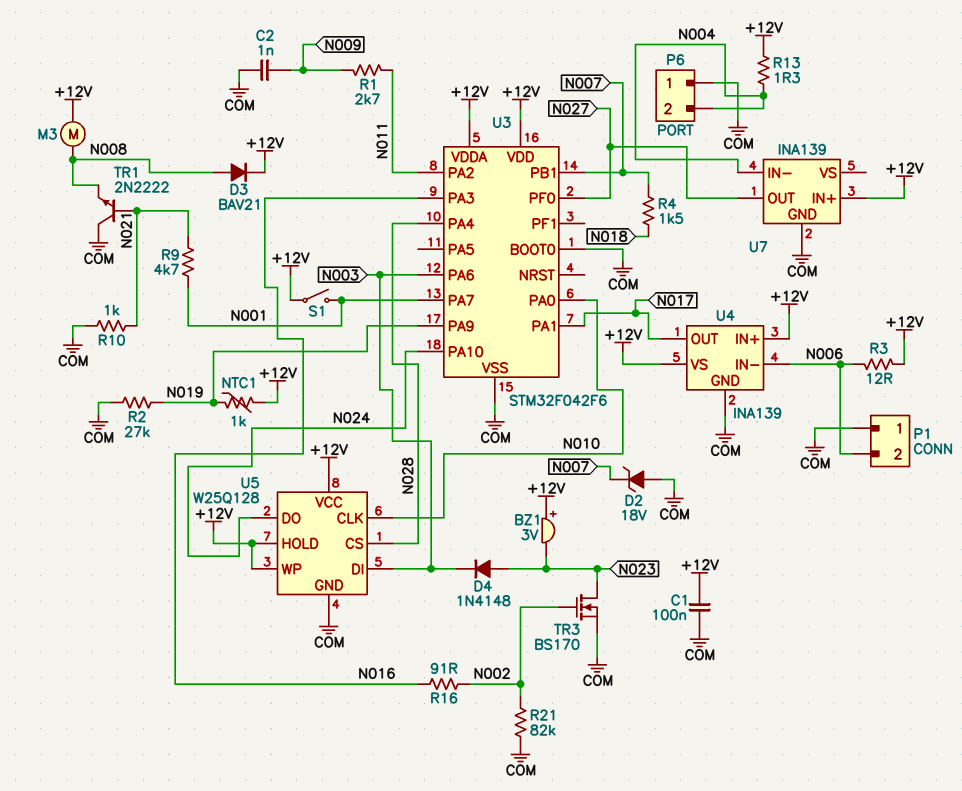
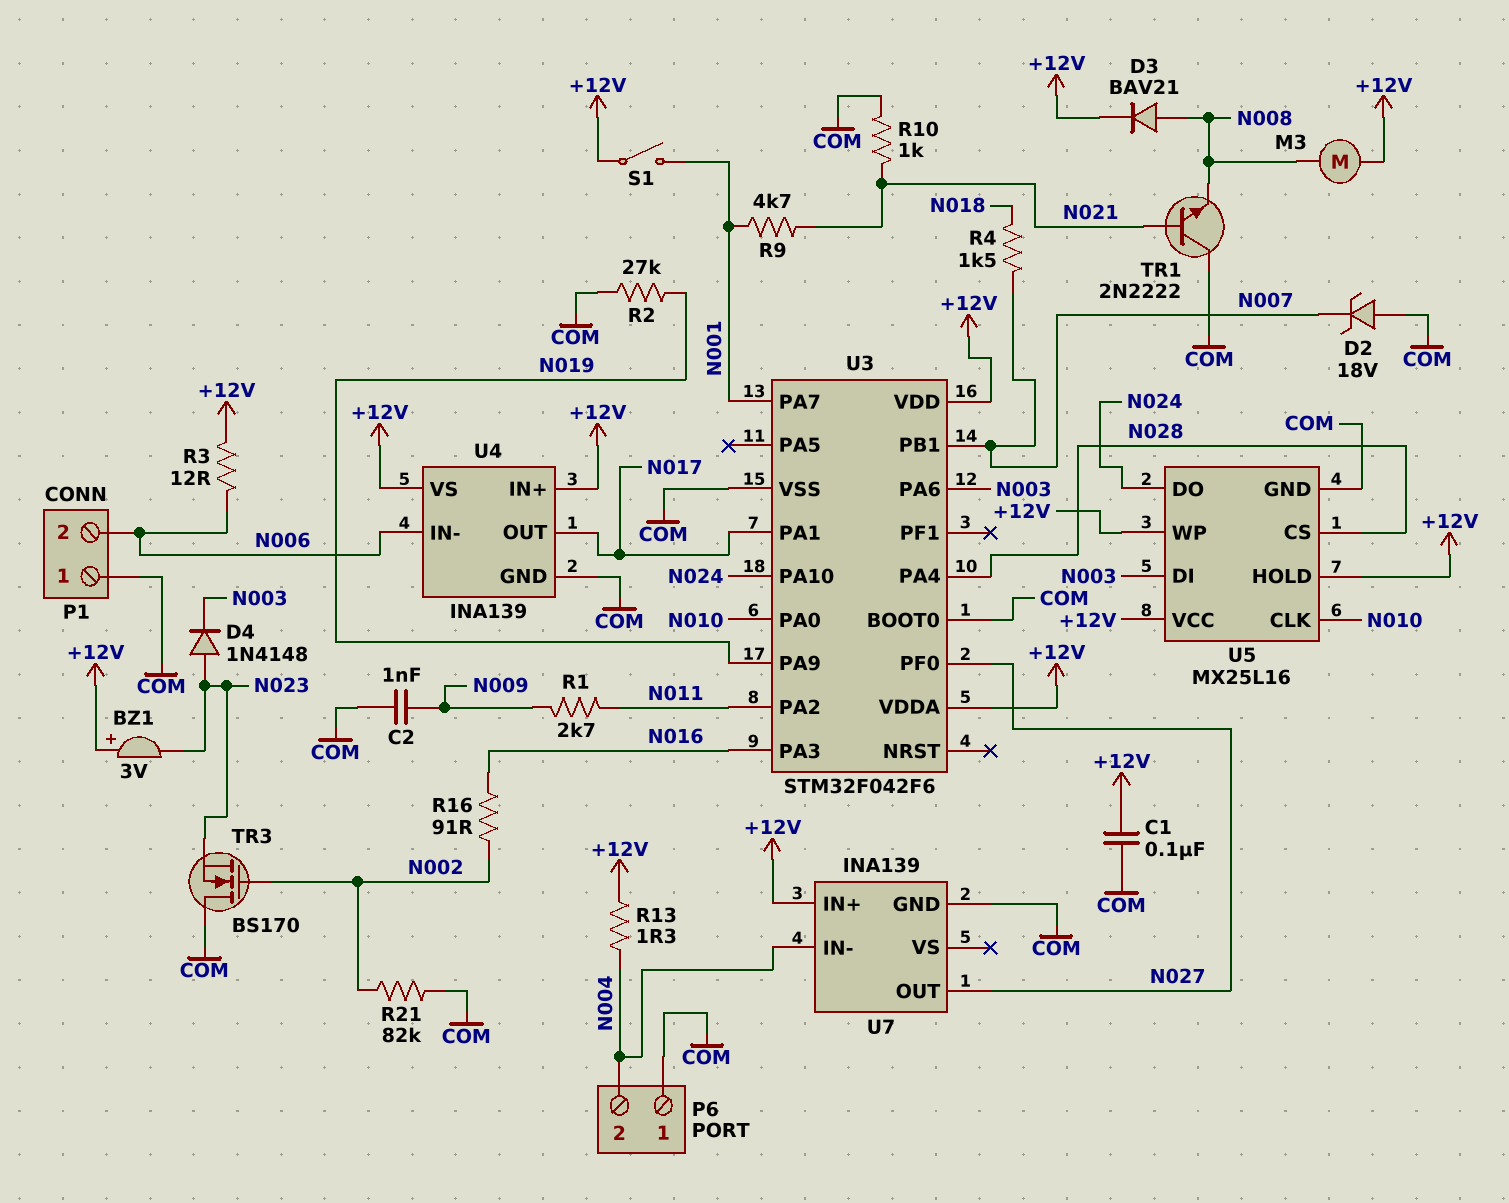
NTC1: 1k (+12V, N019) -> none
TR3: NMOS BS170 (G N002, D N023, S COM) -> NMOS BS170 (G N002, D COM, S N023)
U5: W25Q128 -> MX25L16

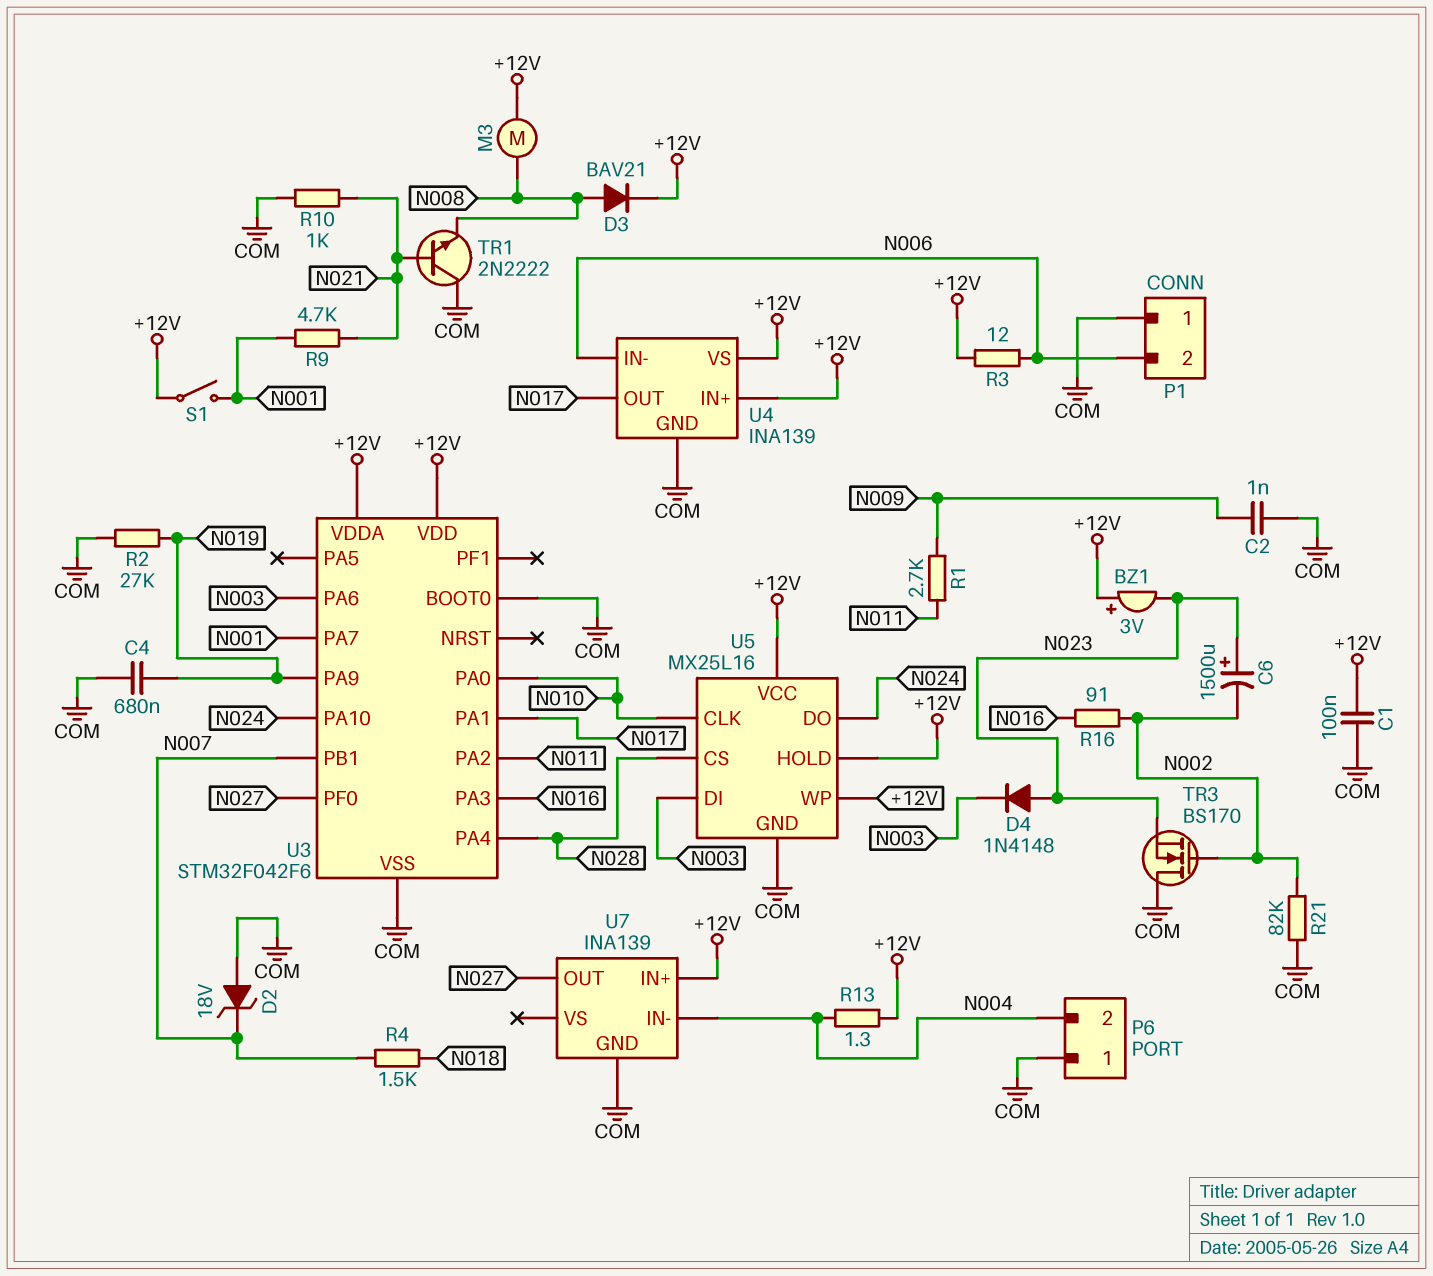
C4: none -> 680nF (COM, N019)
C6: none -> 1500uF (plus N023, minus N002)

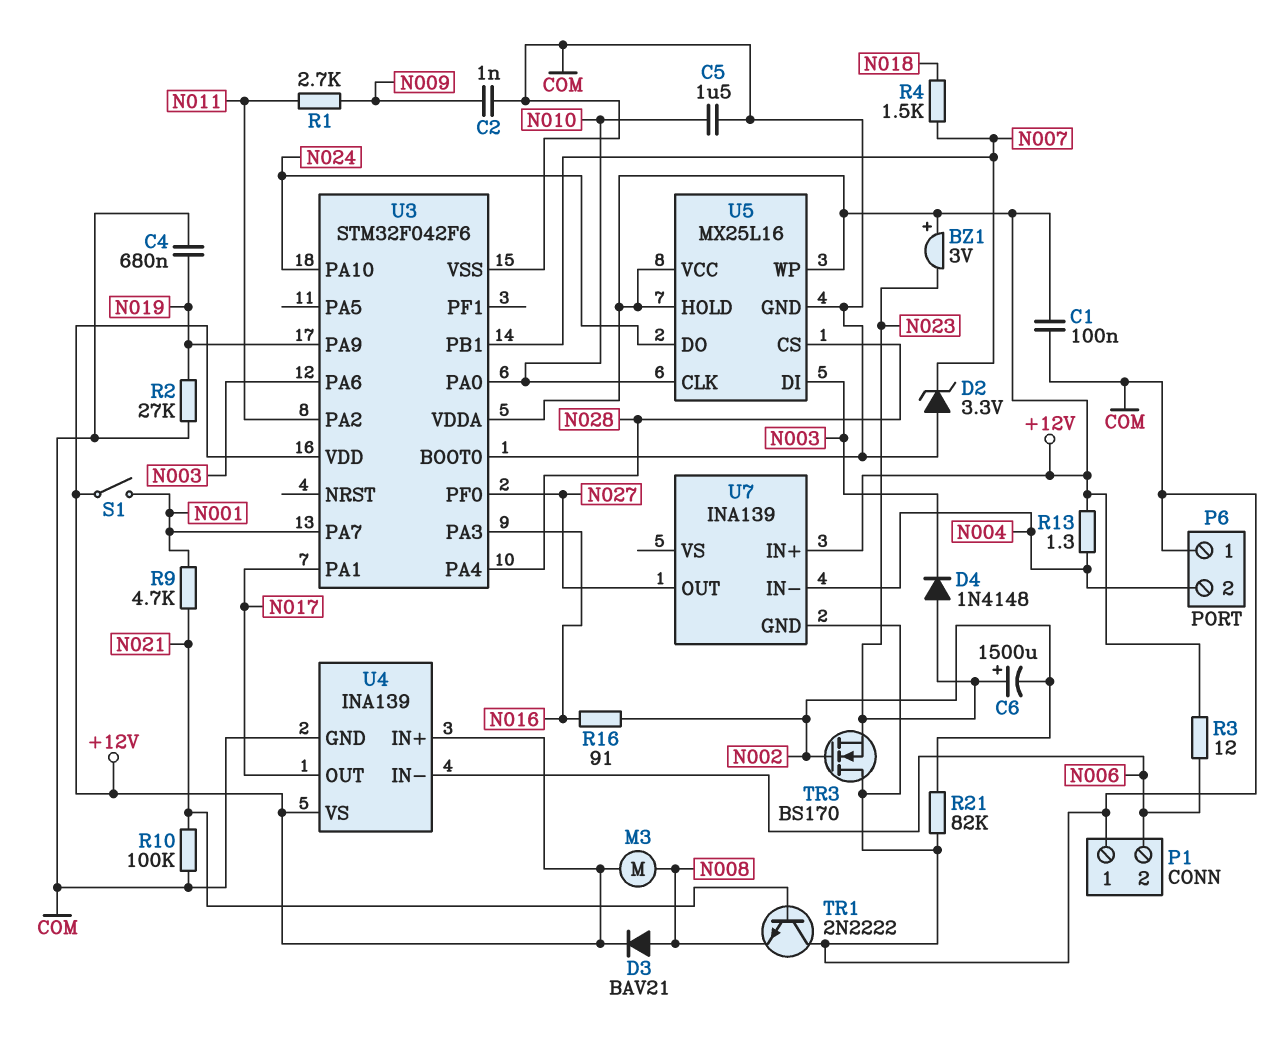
C5: none -> 1.5uF (COM, N010)
D2: zener 18V (A COM, K N007) -> zener 3.3V (A COM, K N007)
R10: 1k (COM, N021) -> 100k (COM, N021)

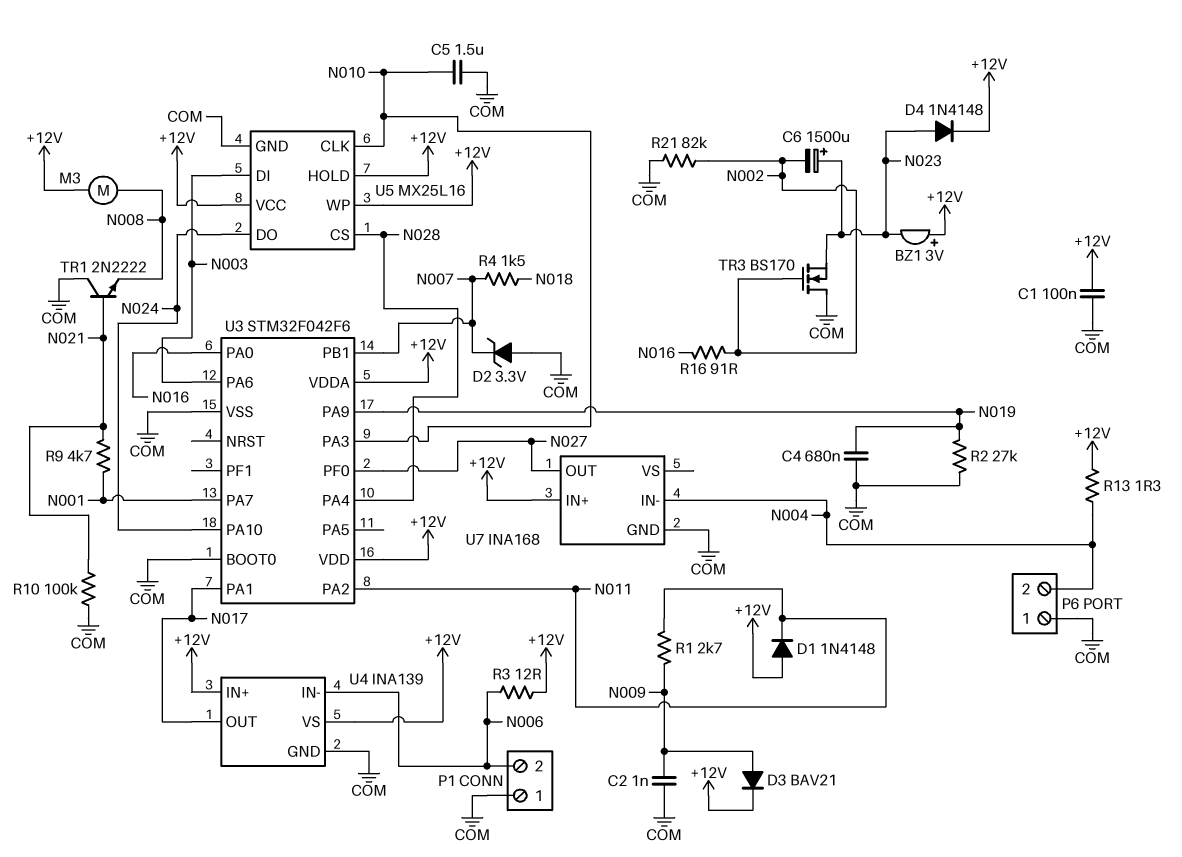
D1: none -> diode 1N4148 (A +12V, K N011)
D3: diode BAV21 (A N008, K +12V) -> diode BAV21 (A N009, K +12V)
D4: diode 1N4148 (A N023, K N003) -> diode 1N4148 (A N023, K +12V)
S1: switch (+12V, N001) -> none
U3 pin PA0: N010 -> N016
U3 pin PA3: N016 -> N010
U7: INA139 -> INA168

